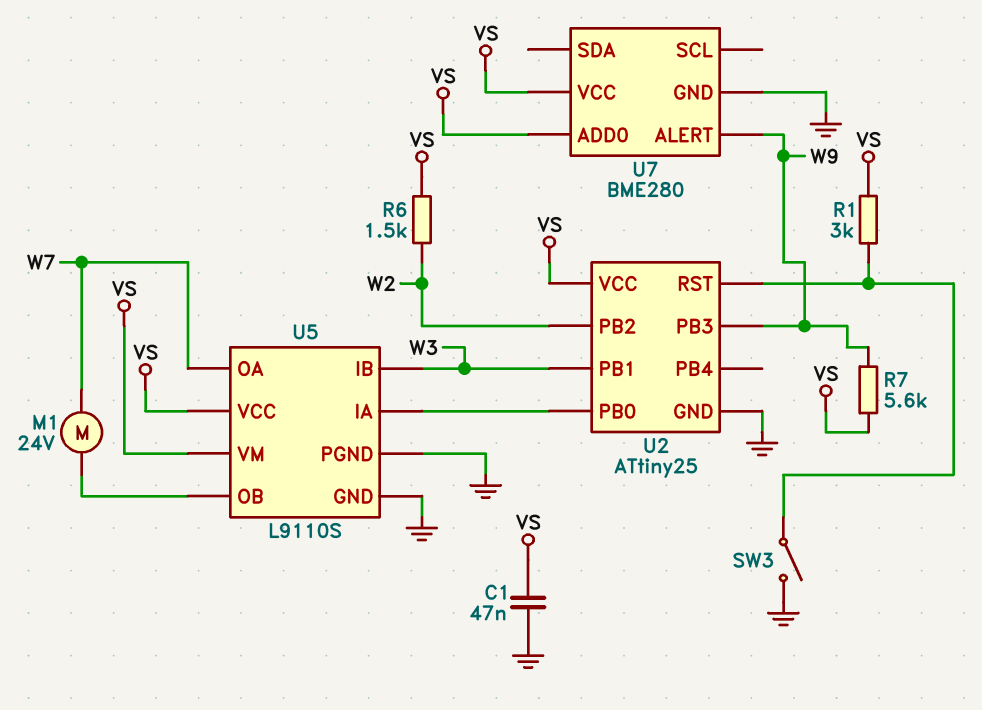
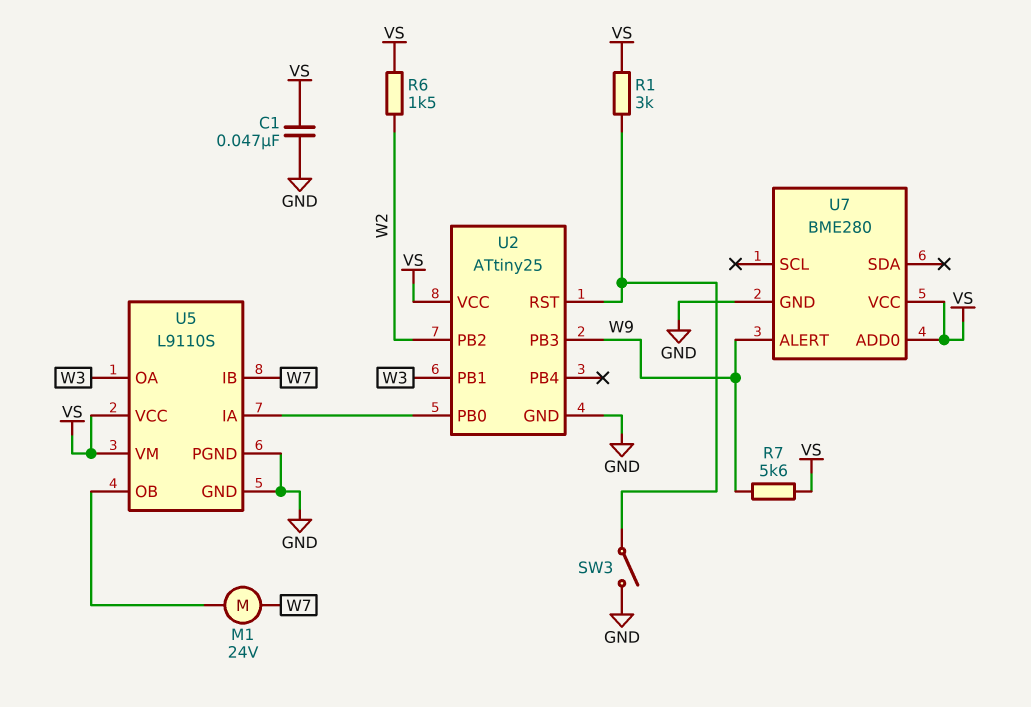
U5 pin IB: W3 -> W7
U5 pin OA: W7 -> W3

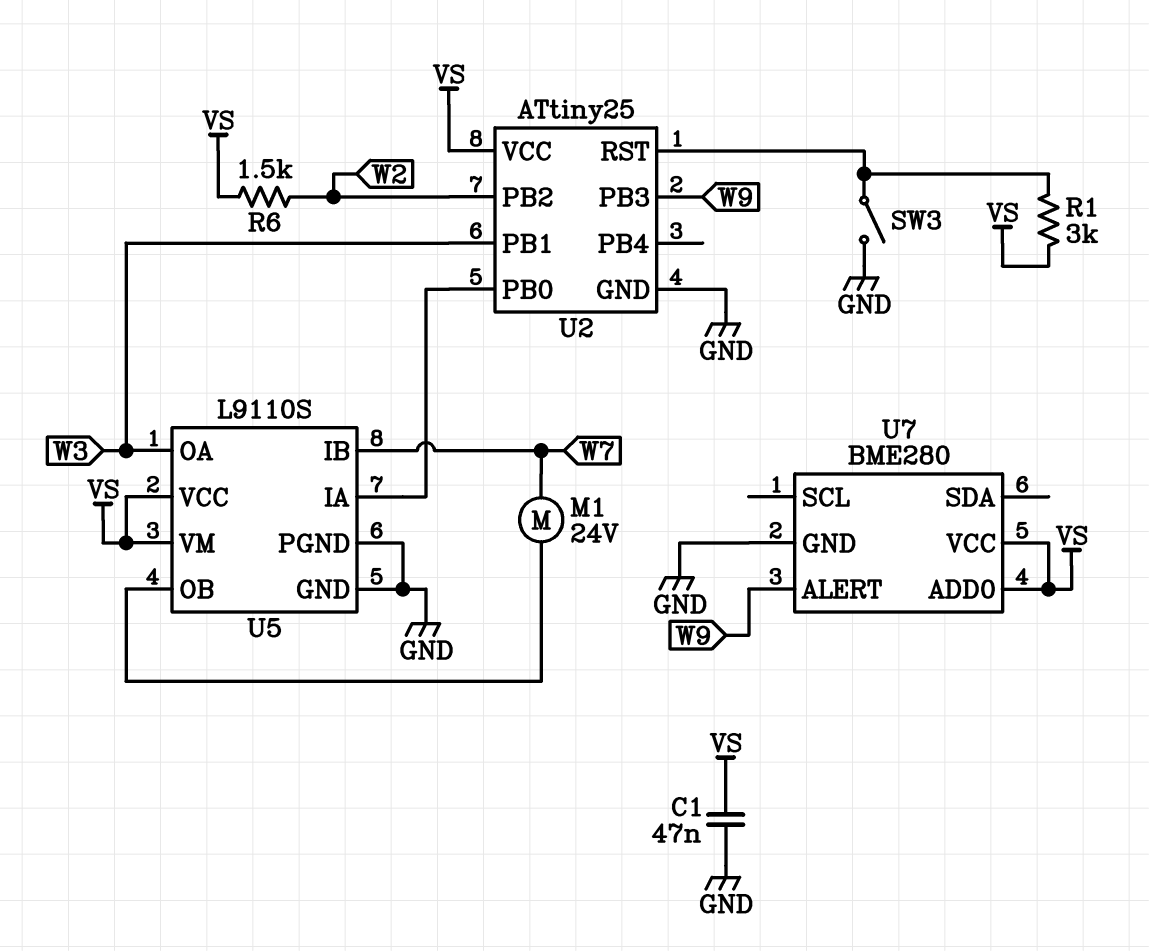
R7: 5.6k (VS, W9) -> none

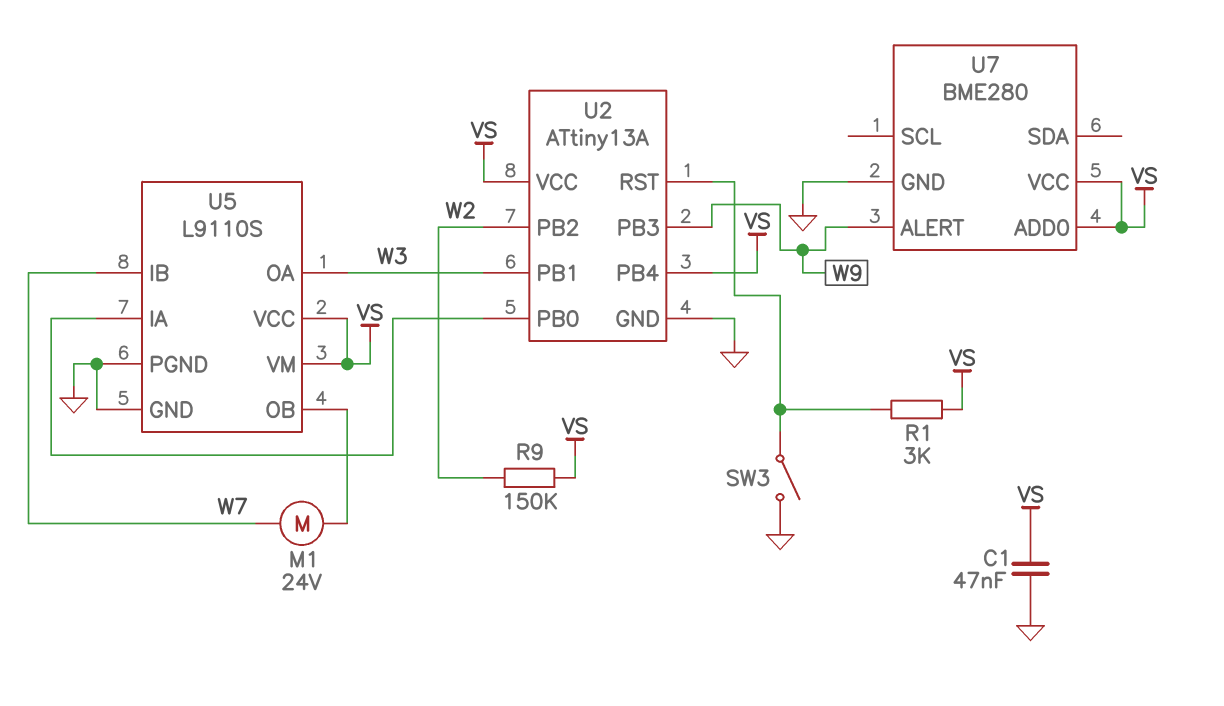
R6: 1.5k (VS, W2) -> none
R9: none -> 150k (VS, W2)
U2: ATtiny25 -> ATtiny13A
U2 pin PB4: none -> VS

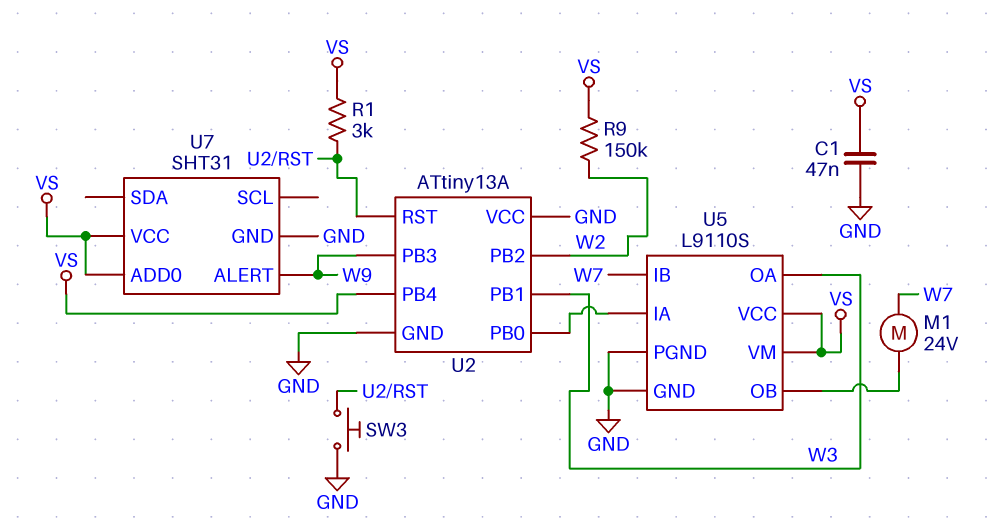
SW3: switch (GND, U2/RST) -> button (GND, U2/RST)
U2 pin VCC: VS -> GND
U7: BME280 -> SHT31

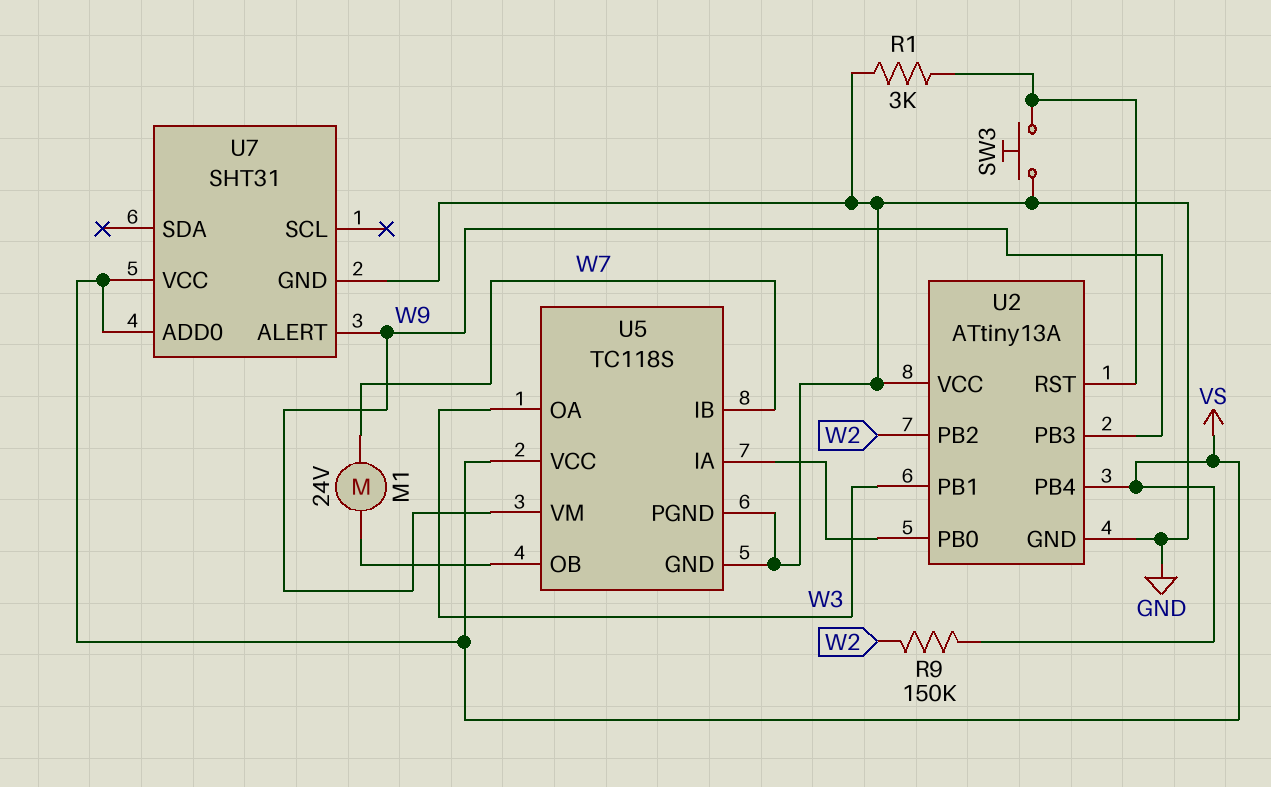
C1: 47nF (GND, VS) -> none
R1: 3k (U2/RST, VS) -> 3k (GND, U2/RST)
U5: L9110S -> TC118S
U5 pin VM: VS -> W9

